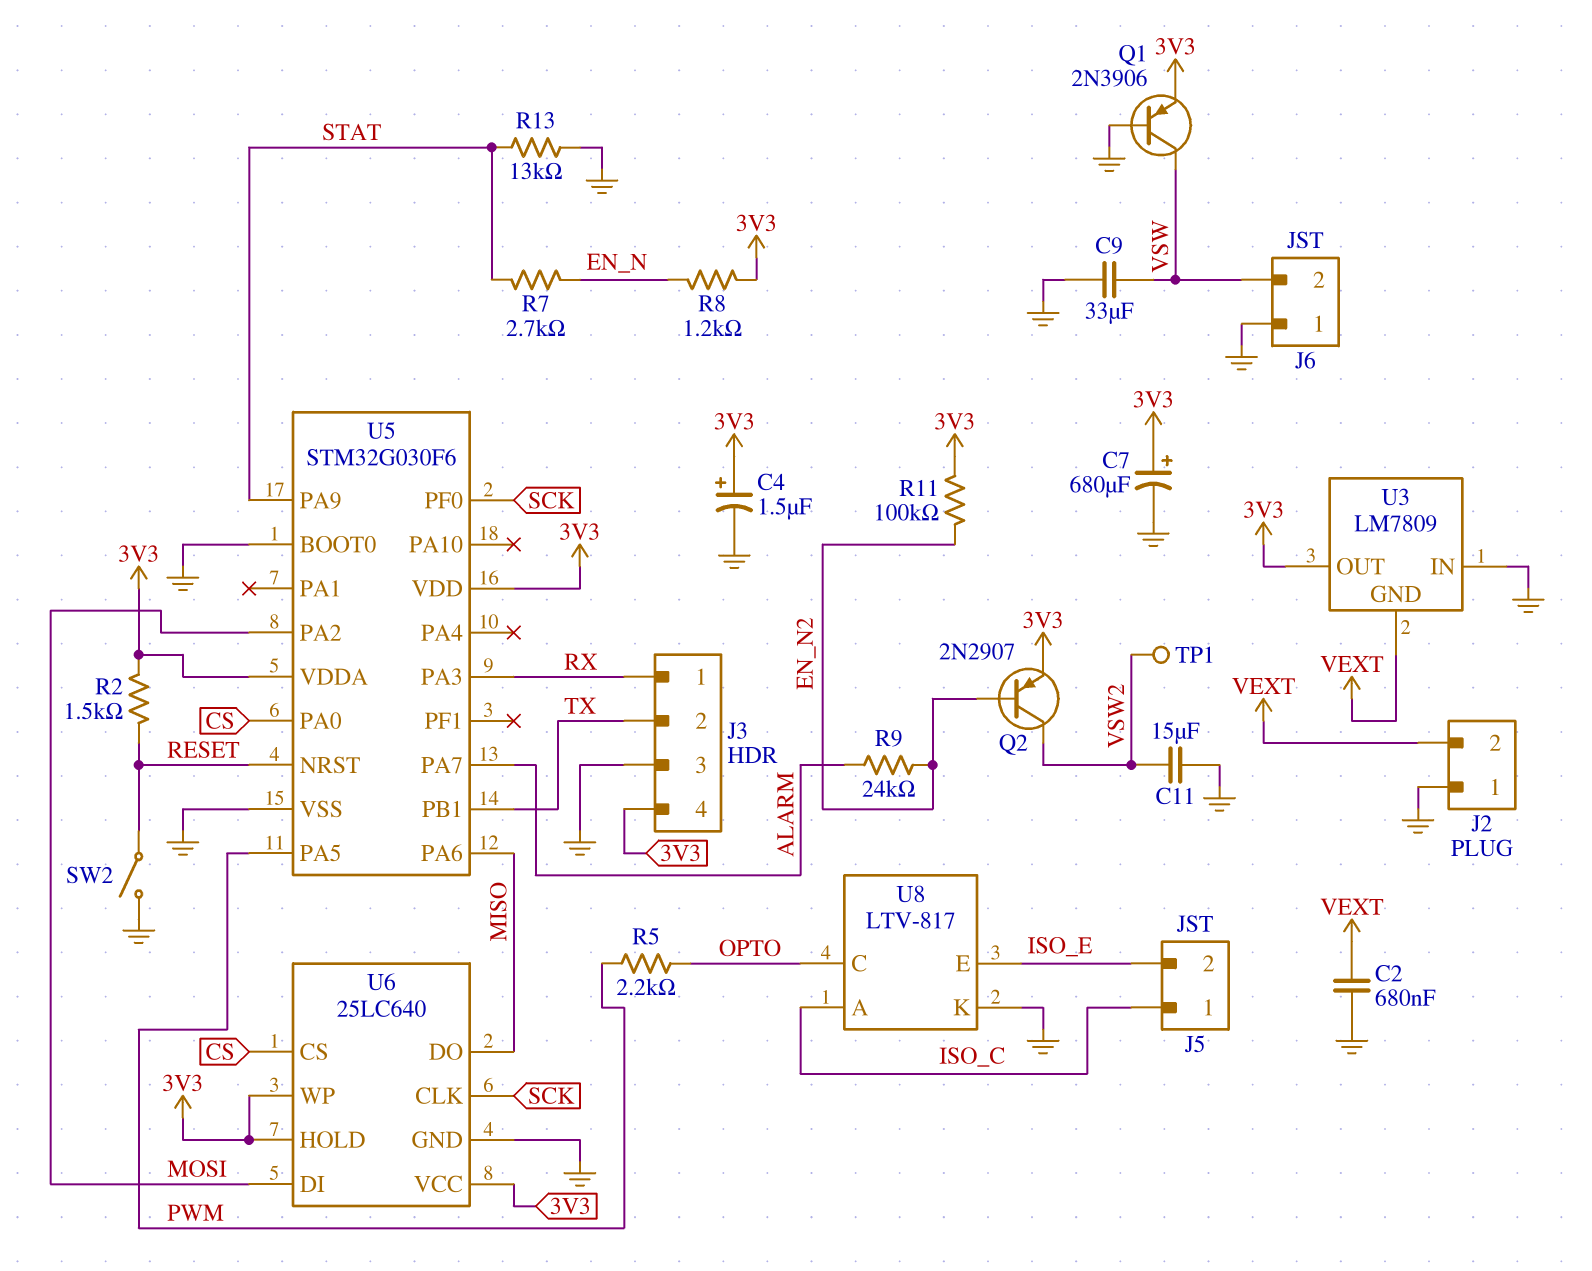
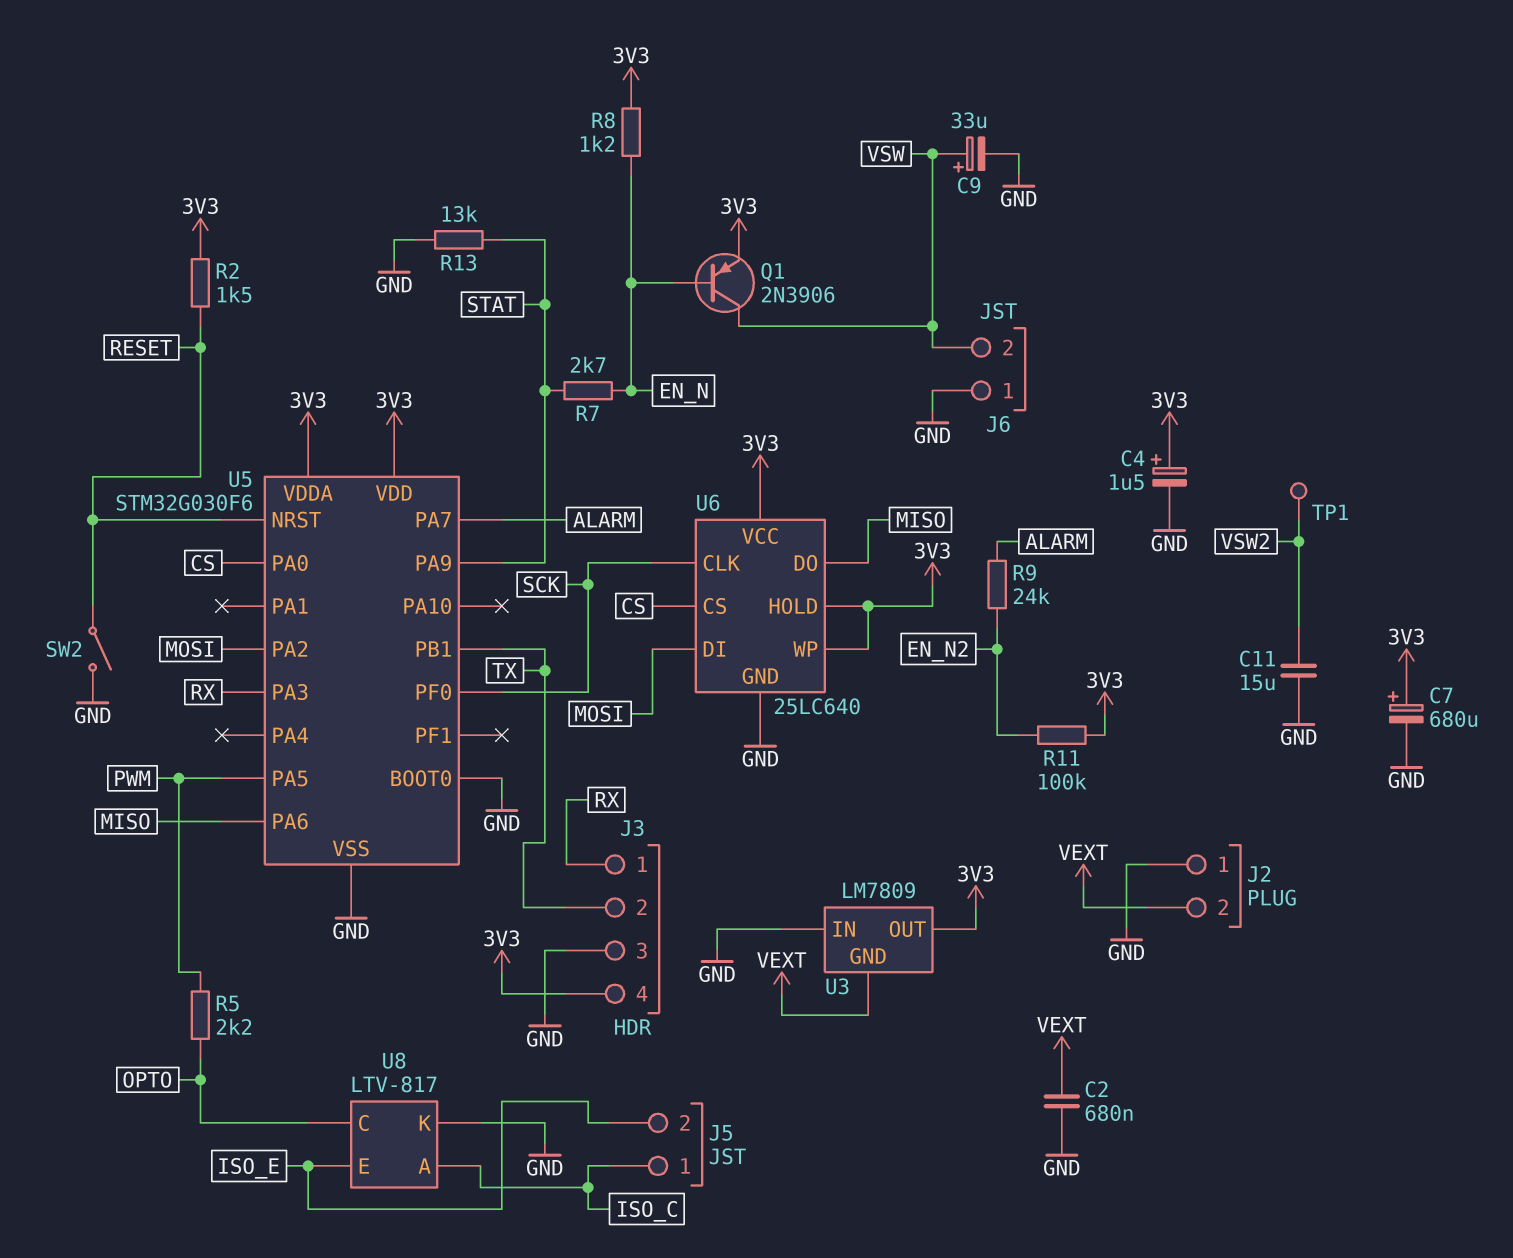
C9: 33uF (GND, VSW) -> 33uF (plus VSW, minus GND)
Q1: PNP 2N3906 (B GND, C VSW, E 3V3) -> PNP 2N3906 (B EN_N, C VSW, E 3V3)
Q2: PNP 2N2907 (B EN_N2, C VSW2, E 3V3) -> none

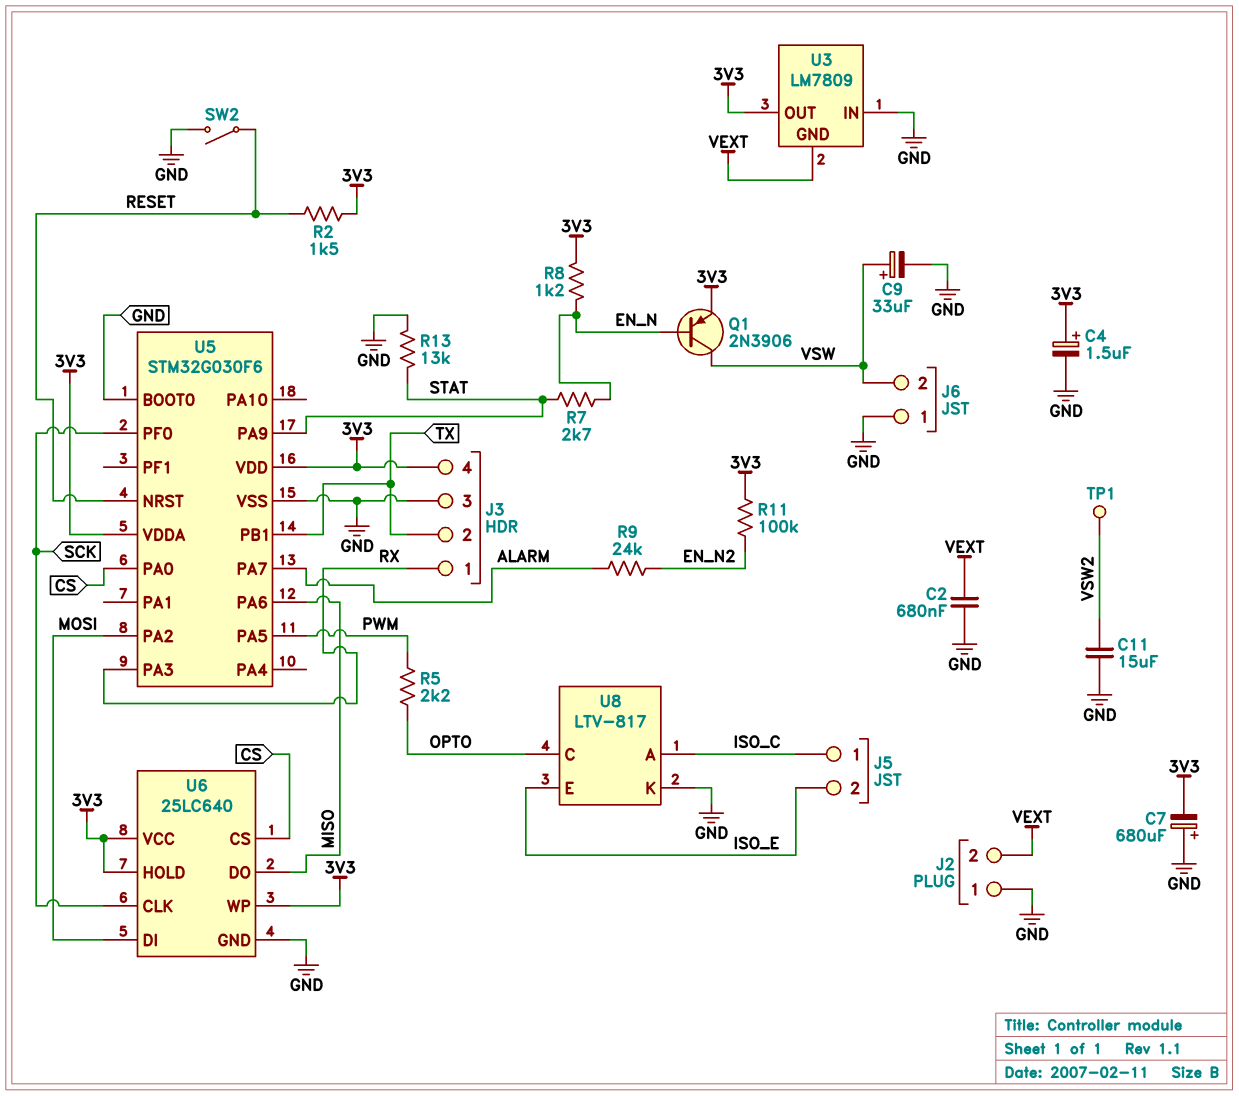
C7: 680uF (plus 3V3, minus GND) -> 680uF (plus GND, minus 3V3)

